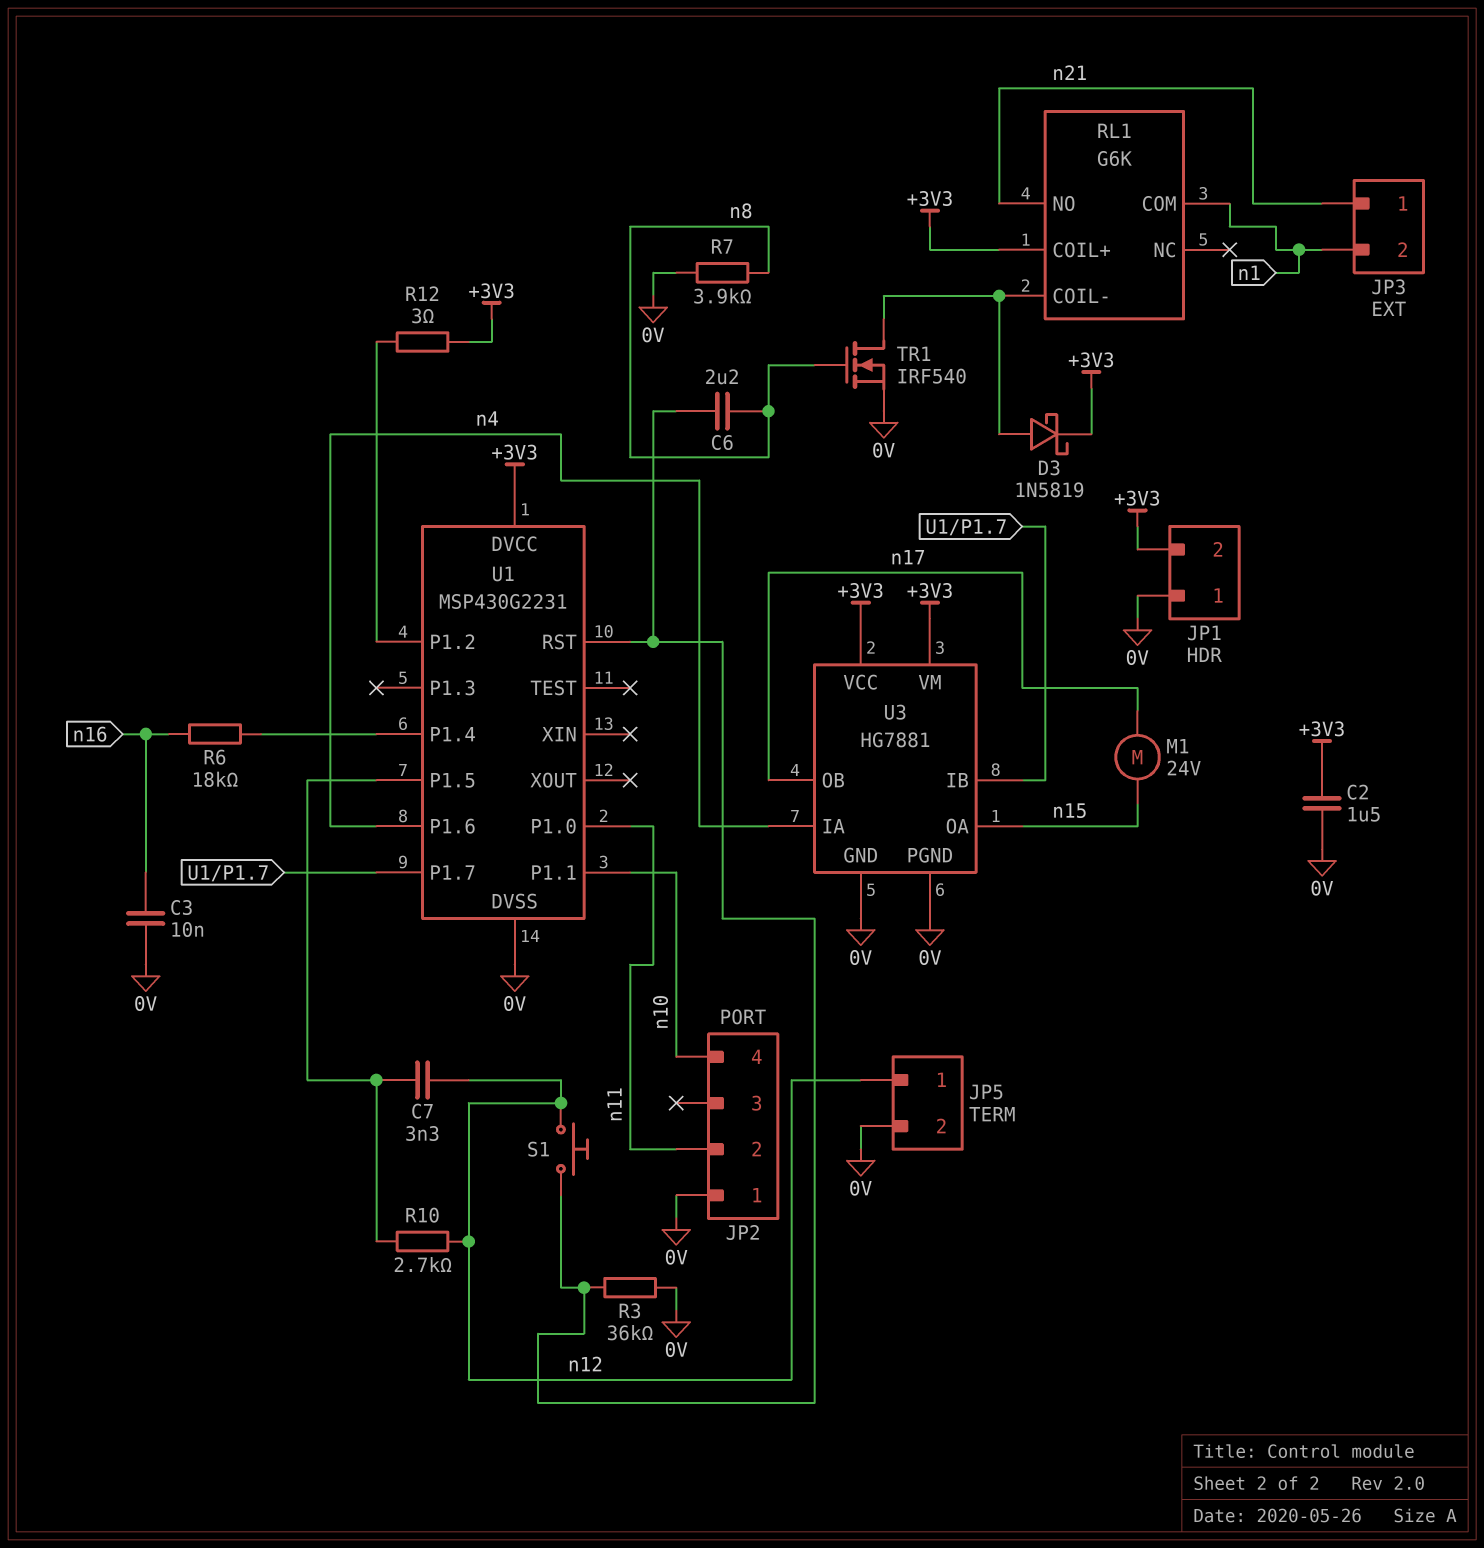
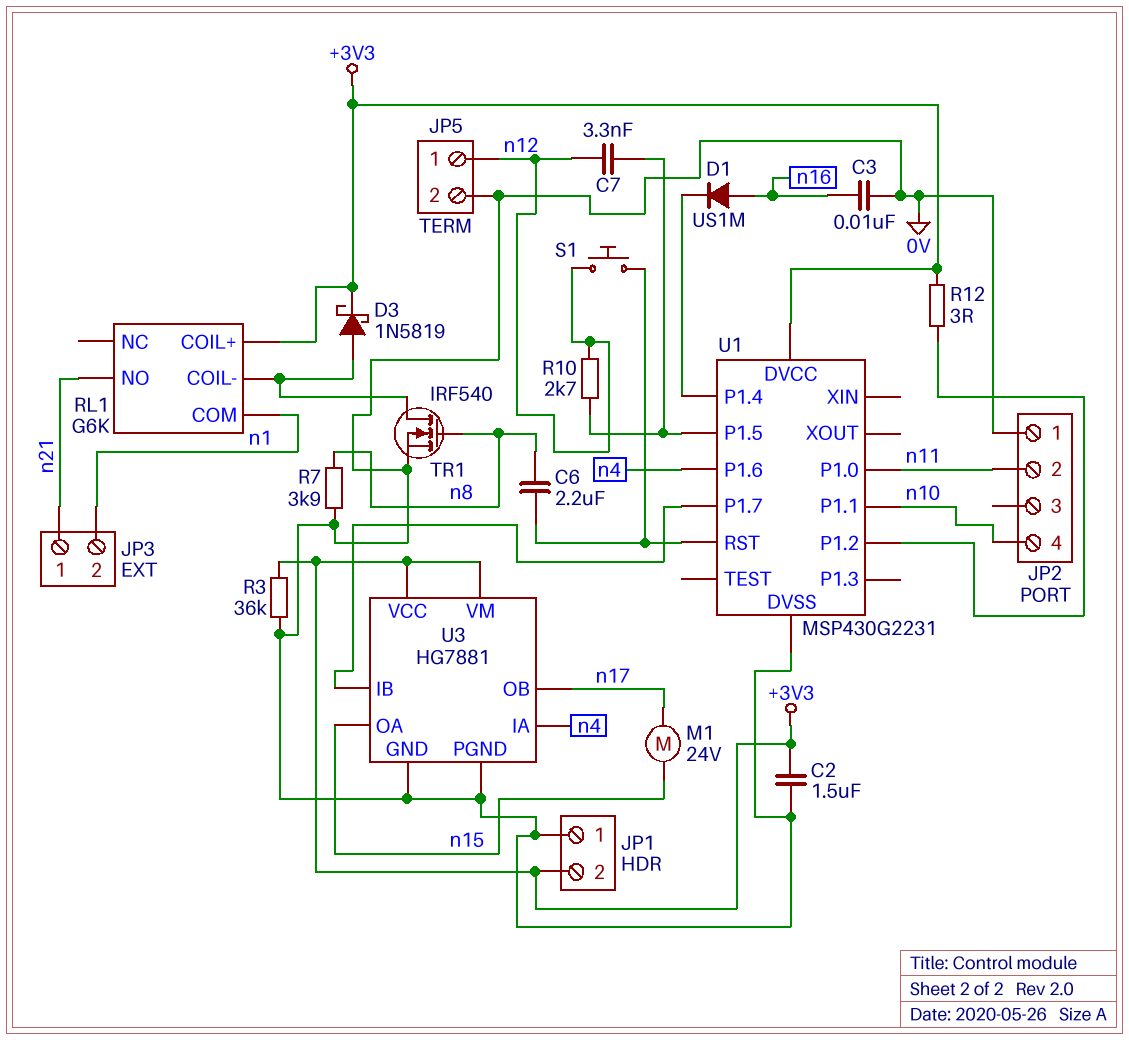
D1: none -> diode US1M (A n16, K U1/P1.4)
R3: 36k (0V, U1/RST) -> 36k (+3V3, 0V)
R6: 18k (U1/P1.4, n16) -> none

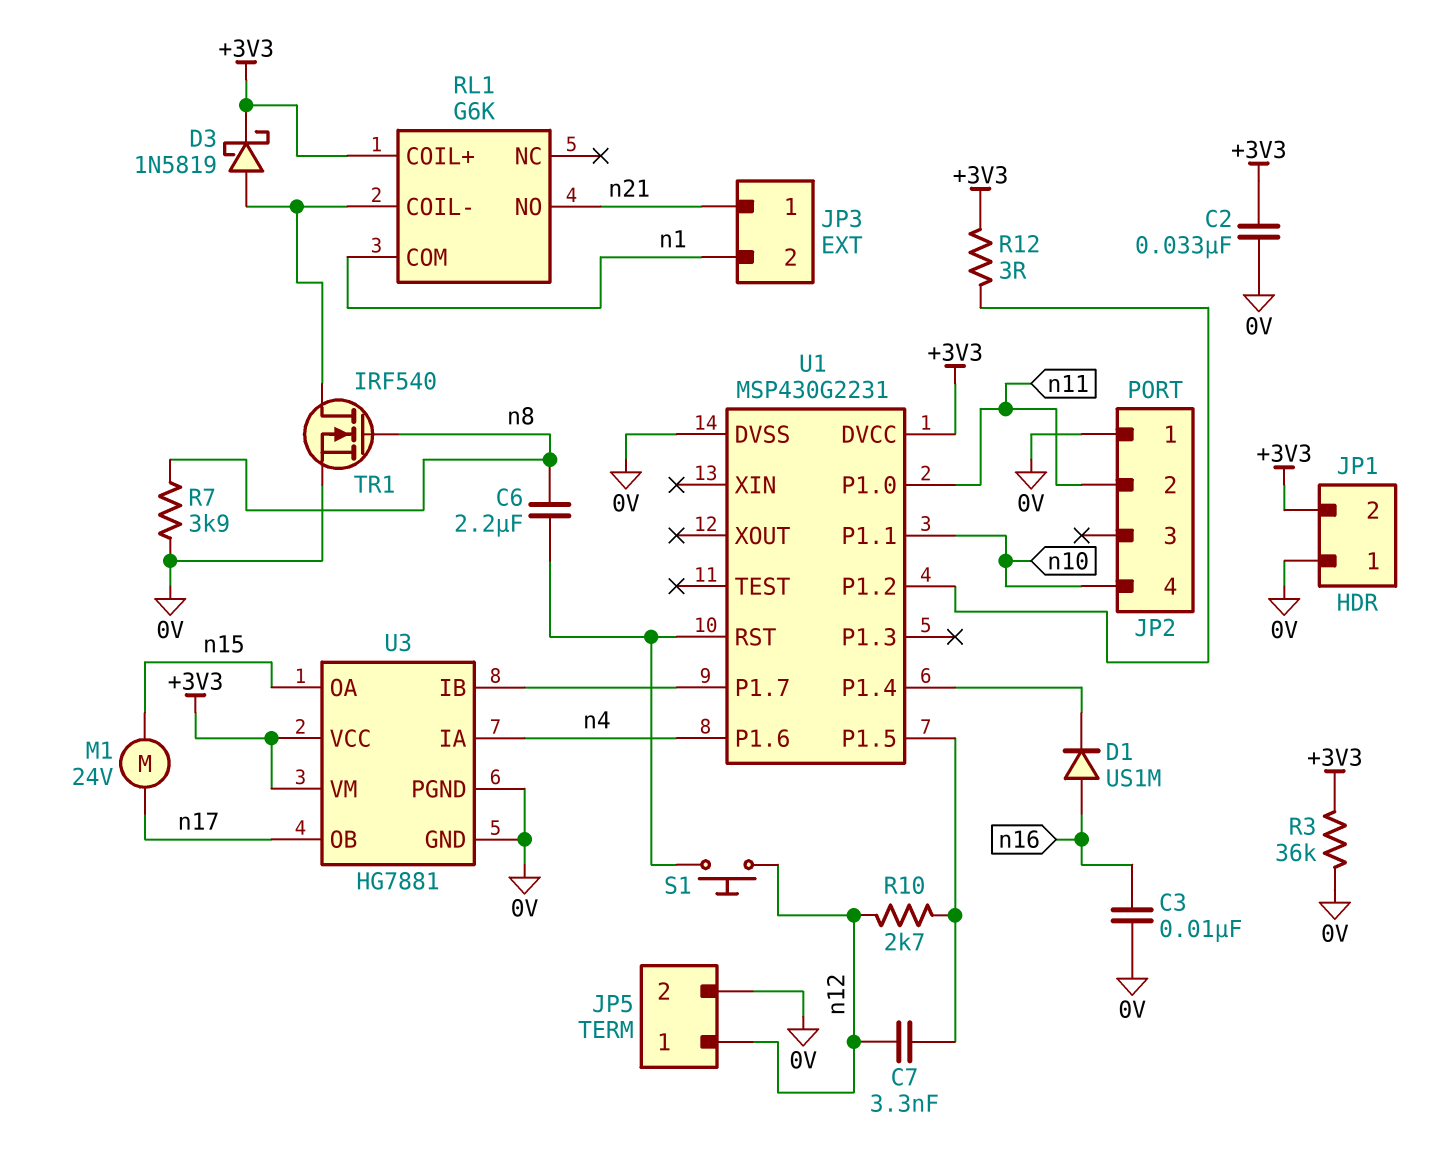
C2: 1.5uF (+3V3, 0V) -> 33nF (+3V3, 0V)

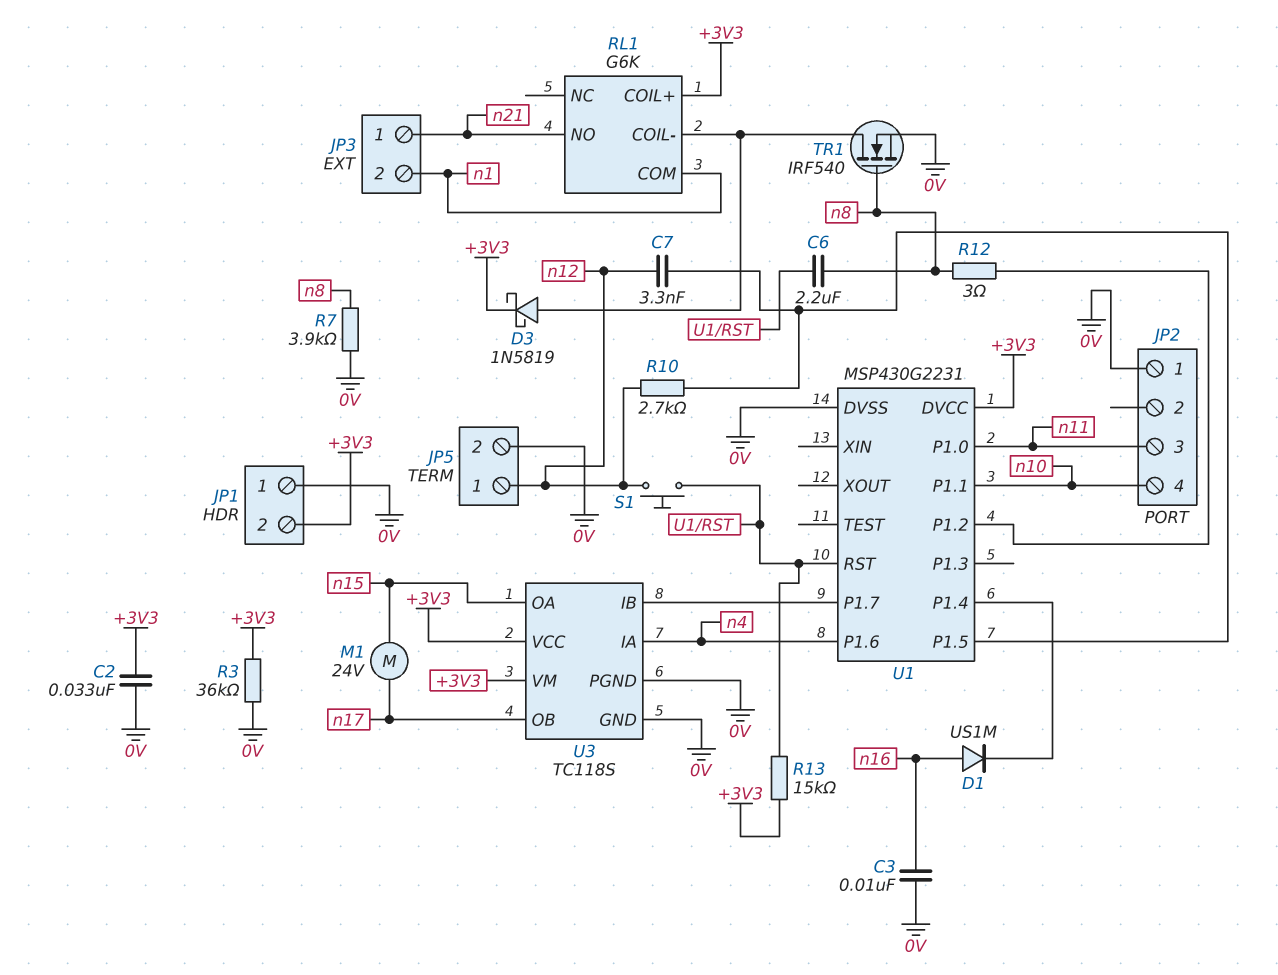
JP2 pin 2: n11 -> none
JP2 pin 3: none -> n11
R12: 3 (+3V3, U1/P1.2) -> 3 (U1/P1.2, n8)
R13: none -> 15k (+3V3, U1/RST)
U3: HG7881 -> TC118S

